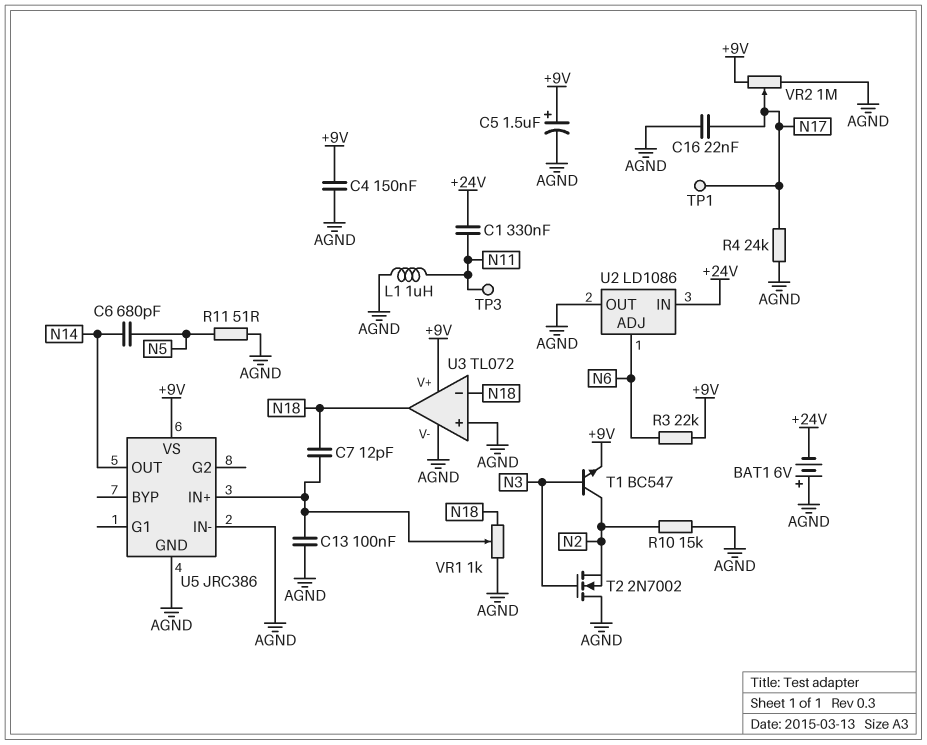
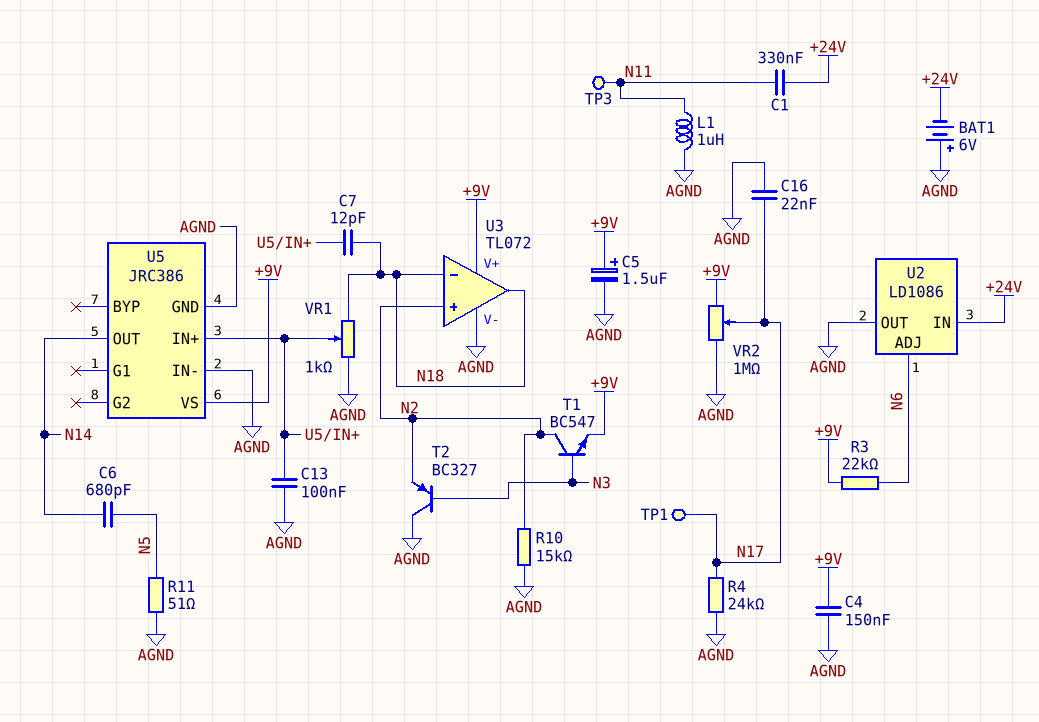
T2: NMOS 2N7002 (G N3, D AGND, S N2) -> PNP BC327 (B N3, C AGND, E N2)
U3 pin in+: AGND -> N2

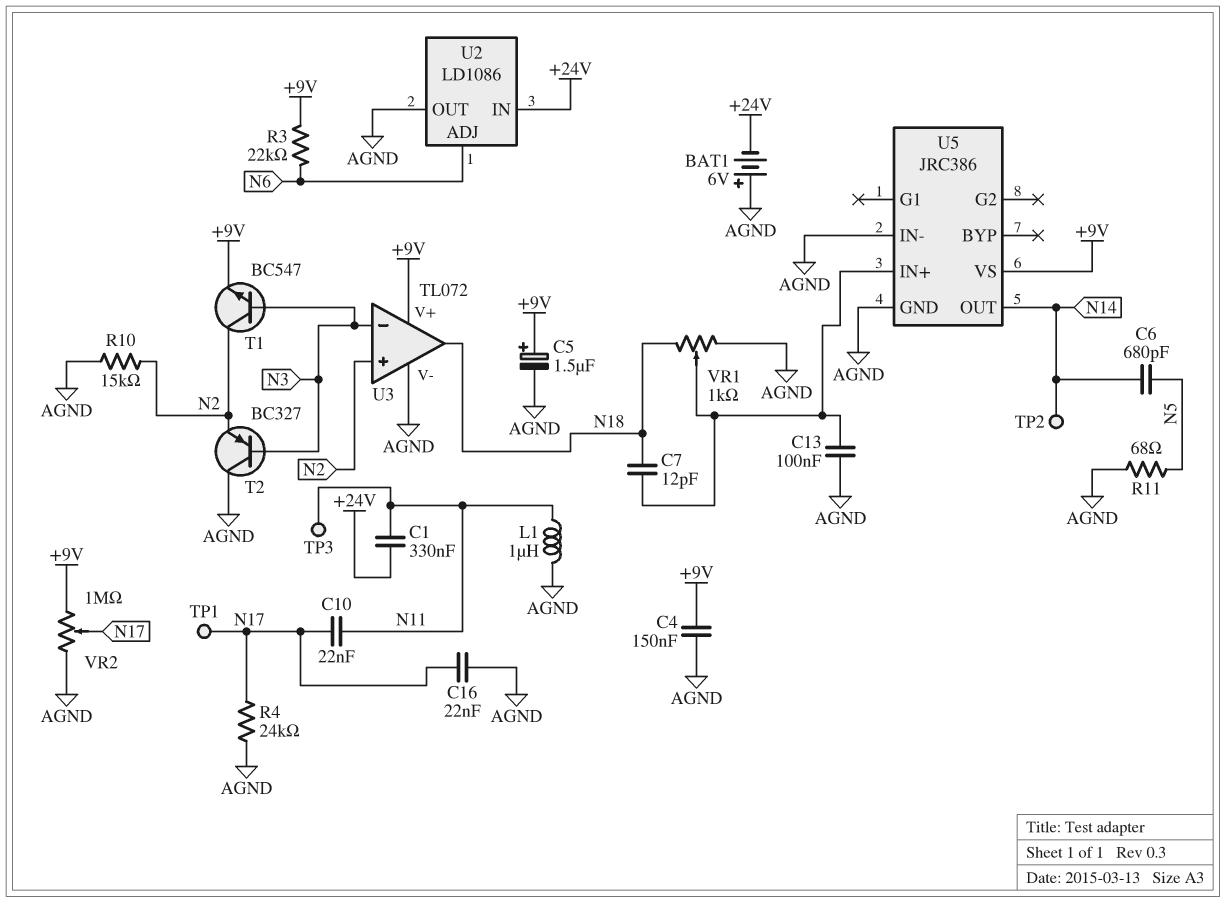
C10: none -> 22nF (N11, N17)
R11: 51 (AGND, N5) -> 68 (AGND, N5)
TP2: none -> test point (N14)
U3 pin in-: N18 -> N3

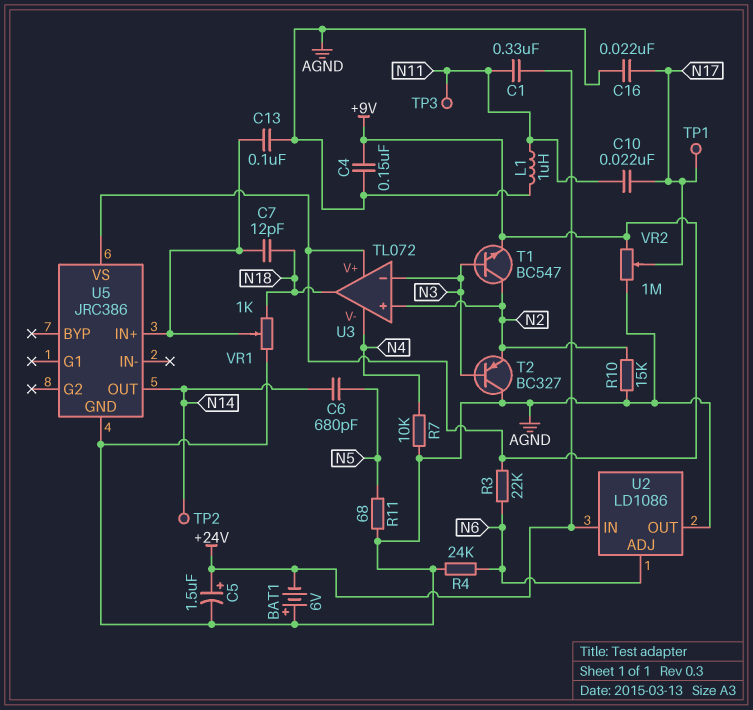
C5: 1.5uF (plus +9V, minus AGND) -> 1.5uF (plus +24V, minus AGND)
R4: 24k (AGND, N17) -> 24k (AGND, N6)
R7: none -> 10k (AGND, N4)
U3 pin V-: AGND -> N4
U5 pin IN-: AGND -> none

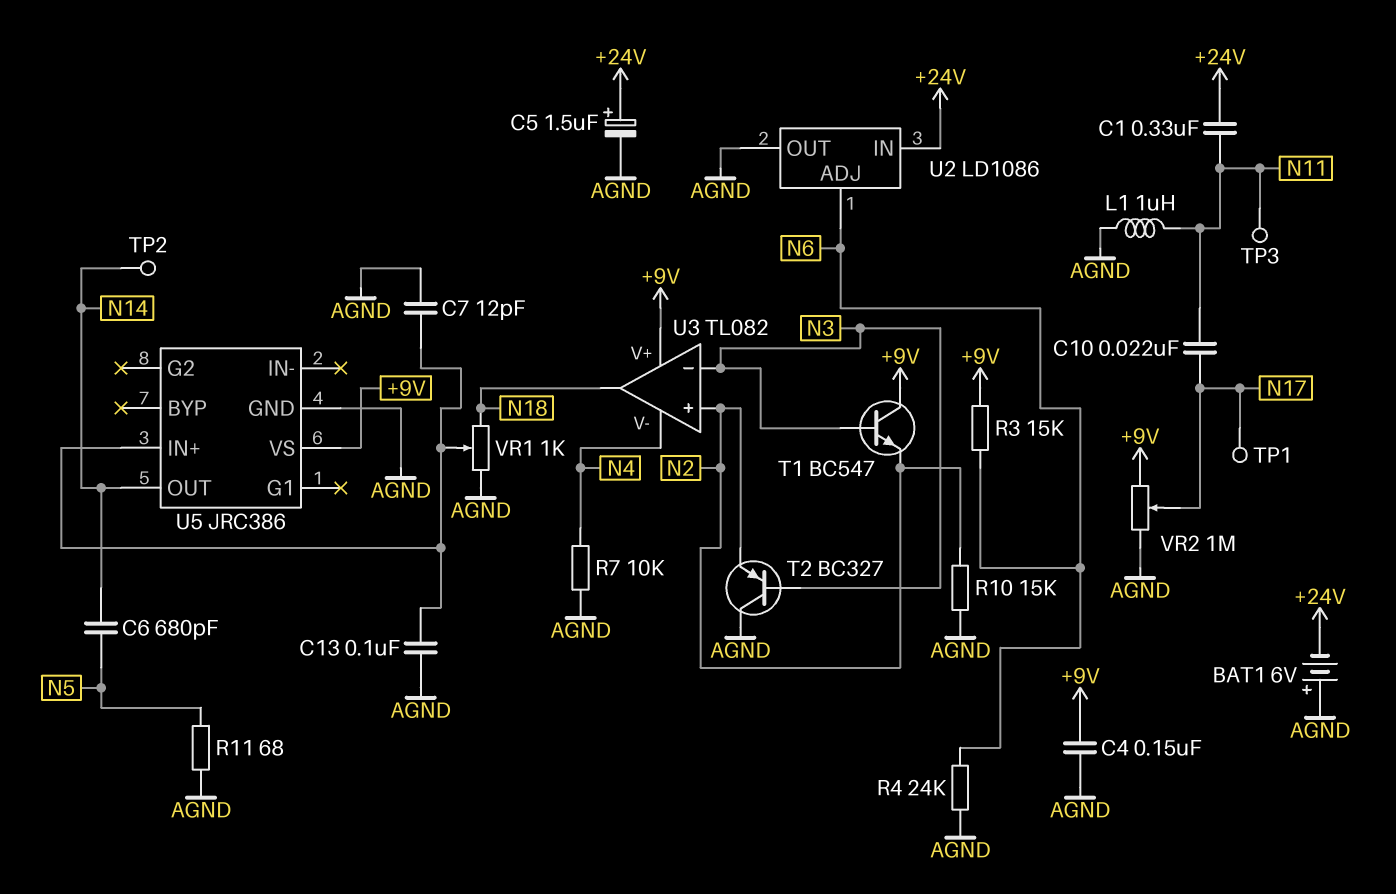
C7: 12pF (N18, U5/IN+) -> 12pF (AGND, U5/IN+)
C16: 22nF (AGND, N17) -> none
R3: 22k (+9V, N6) -> 15k (+9V, N6)
T1: NPN BC547 (B N3, C N2, E +9V) -> NPN BC547 (B N3, C +9V, E N2)
U3: TL072 -> TL082

